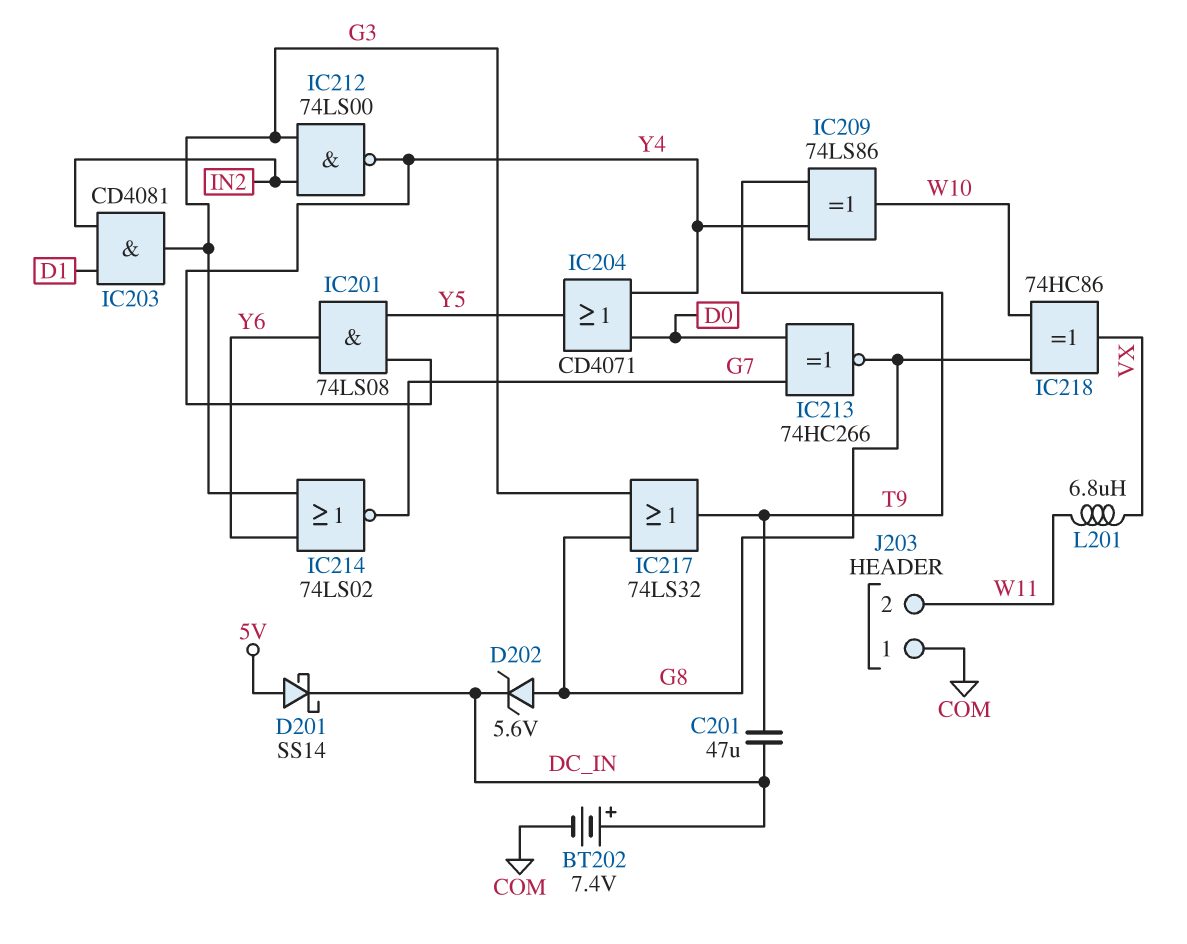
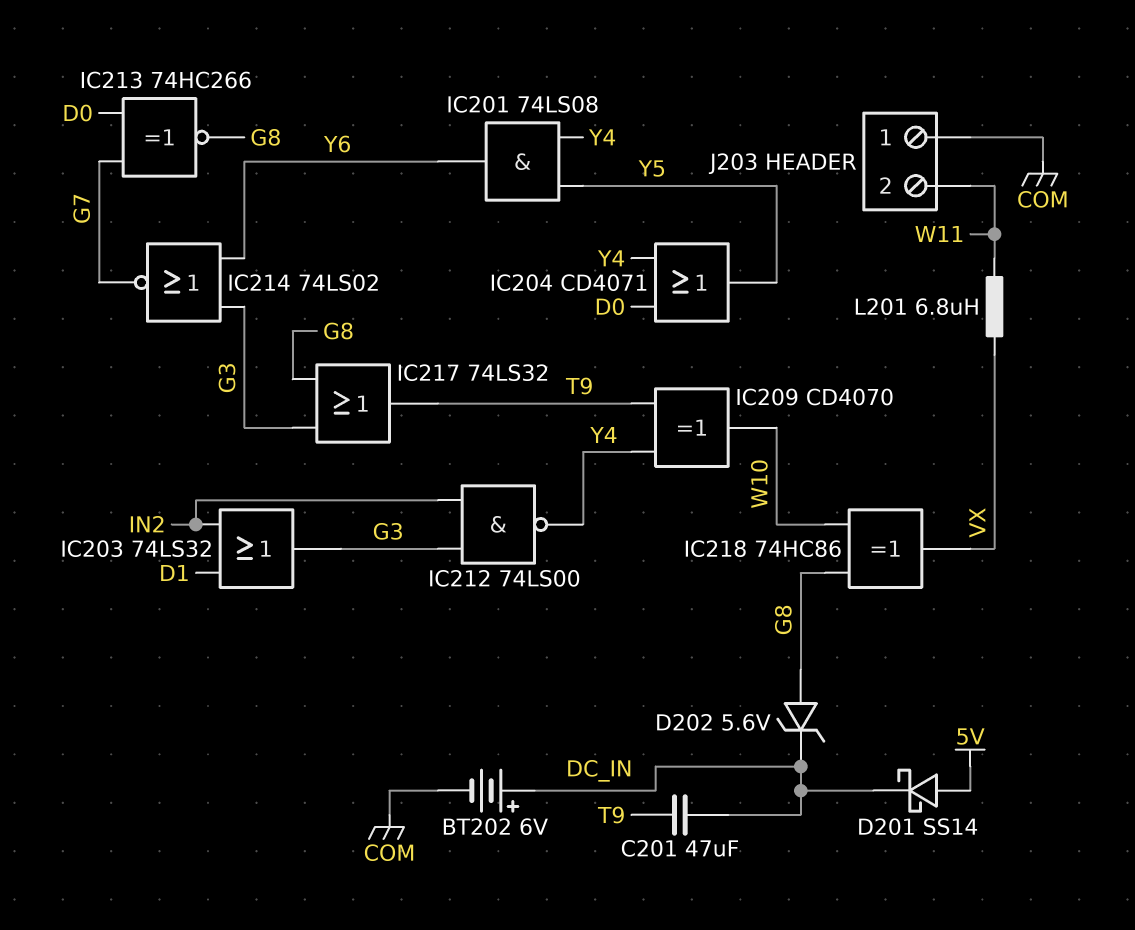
BT202: 7.4V (plus DC_IN, minus COM) -> 6V (plus DC_IN, minus COM)
IC203: AND CD4081 (in D1, in IN2, out G3) -> OR 74LS32 (in D1, in IN2, out G3)
IC209: XOR 74LS86 (in T9, in Y4, out W10) -> XOR CD4070 (in T9, in Y4, out W10)

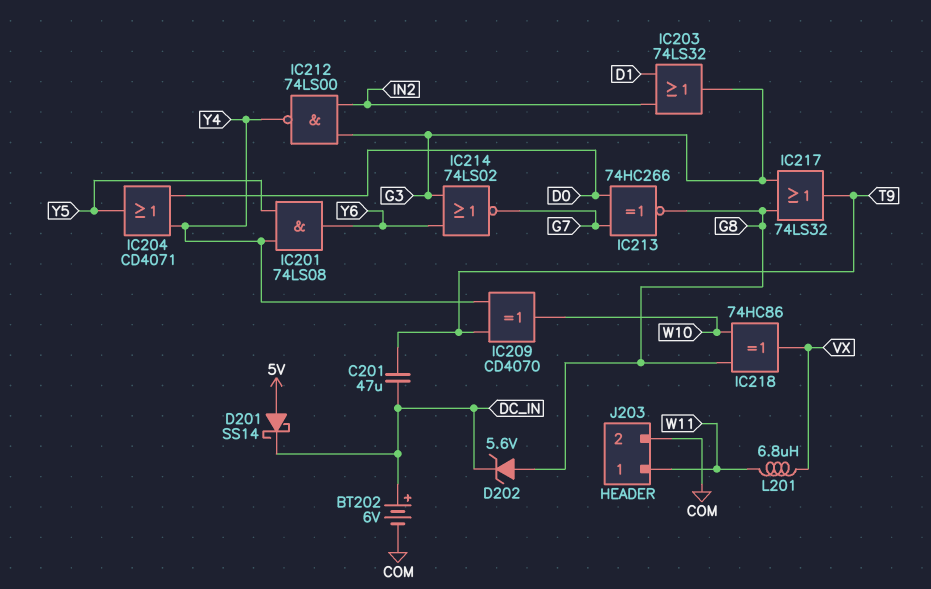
J203 pin 1: COM -> W11
J203 pin 2: W11 -> COM

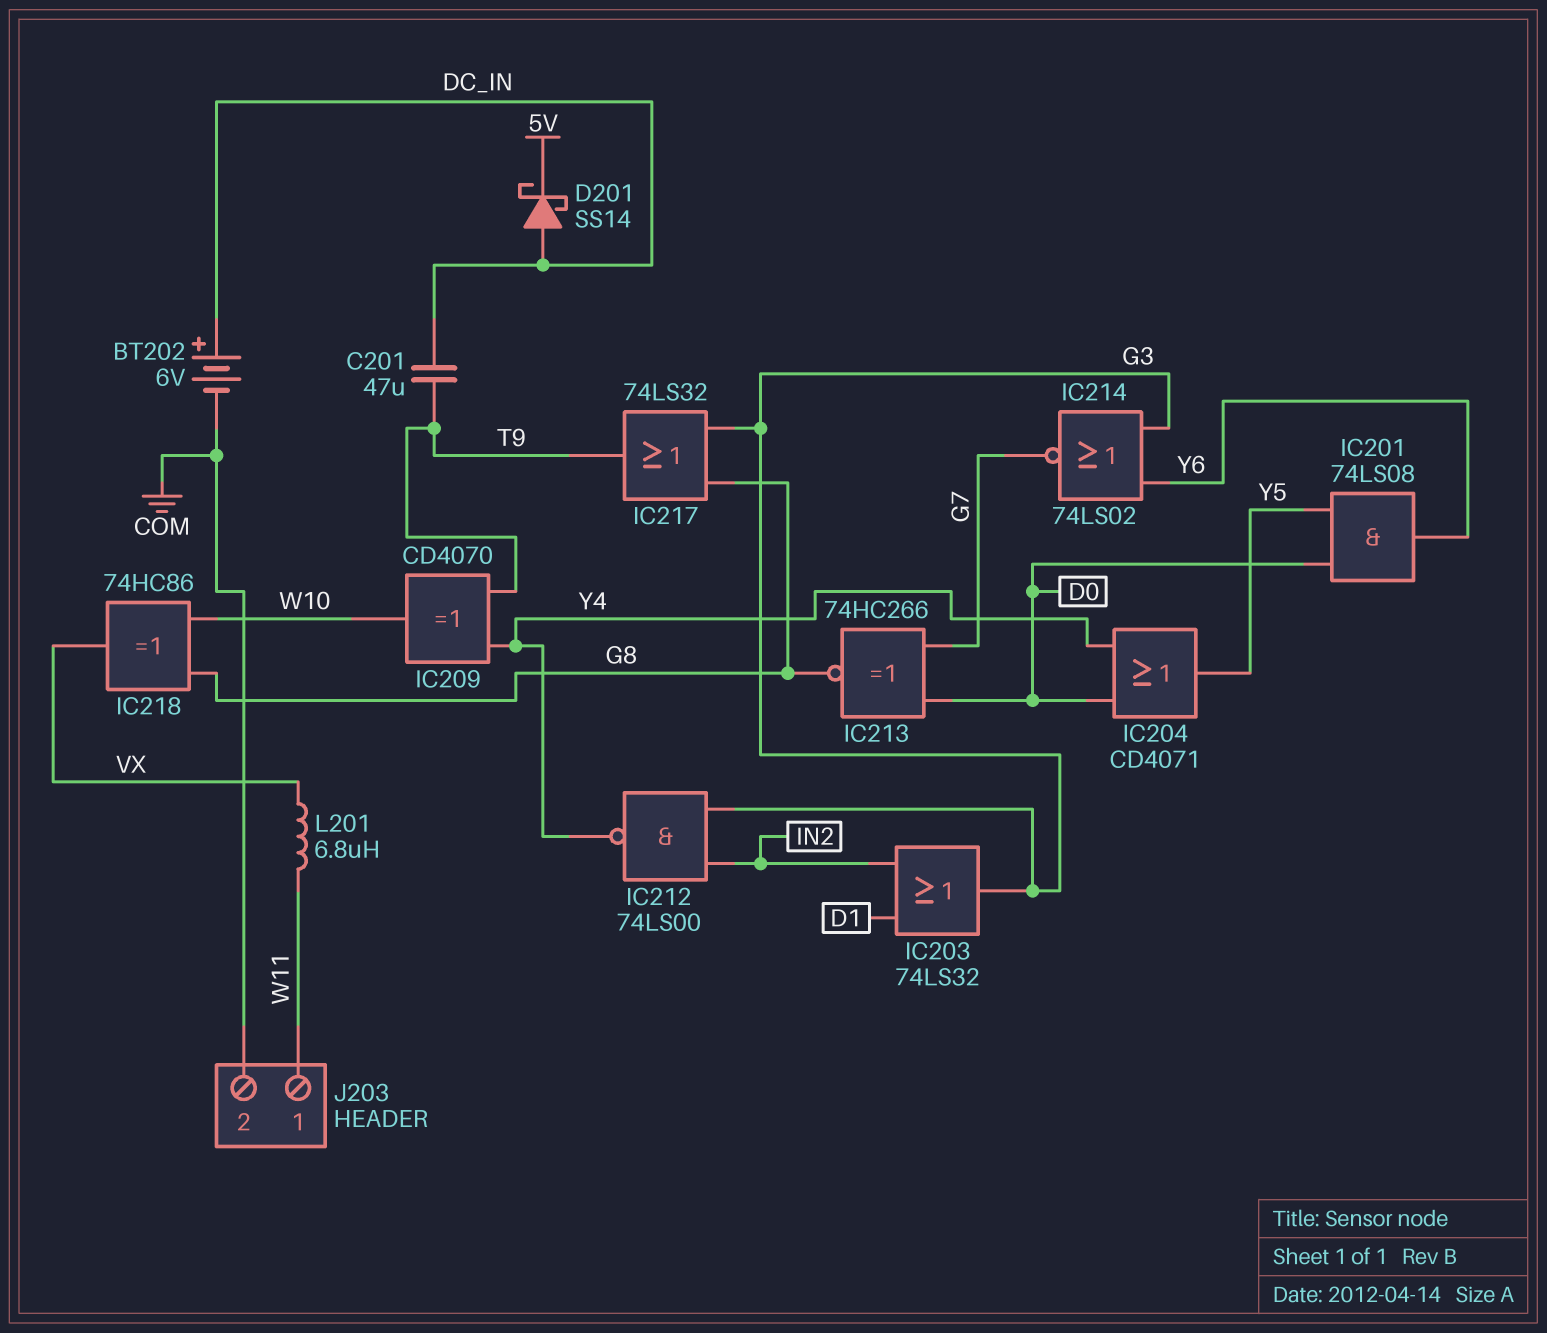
D201: schottky SS14 (A 5V, K DC_IN) -> schottky SS14 (A DC_IN, K 5V)
D202: zener 5.6V (A G8, K DC_IN) -> none
IC201: AND 74LS08 (in Y4, in Y5, out Y6) -> AND 74LS08 (in D0, in Y5, out Y6)

